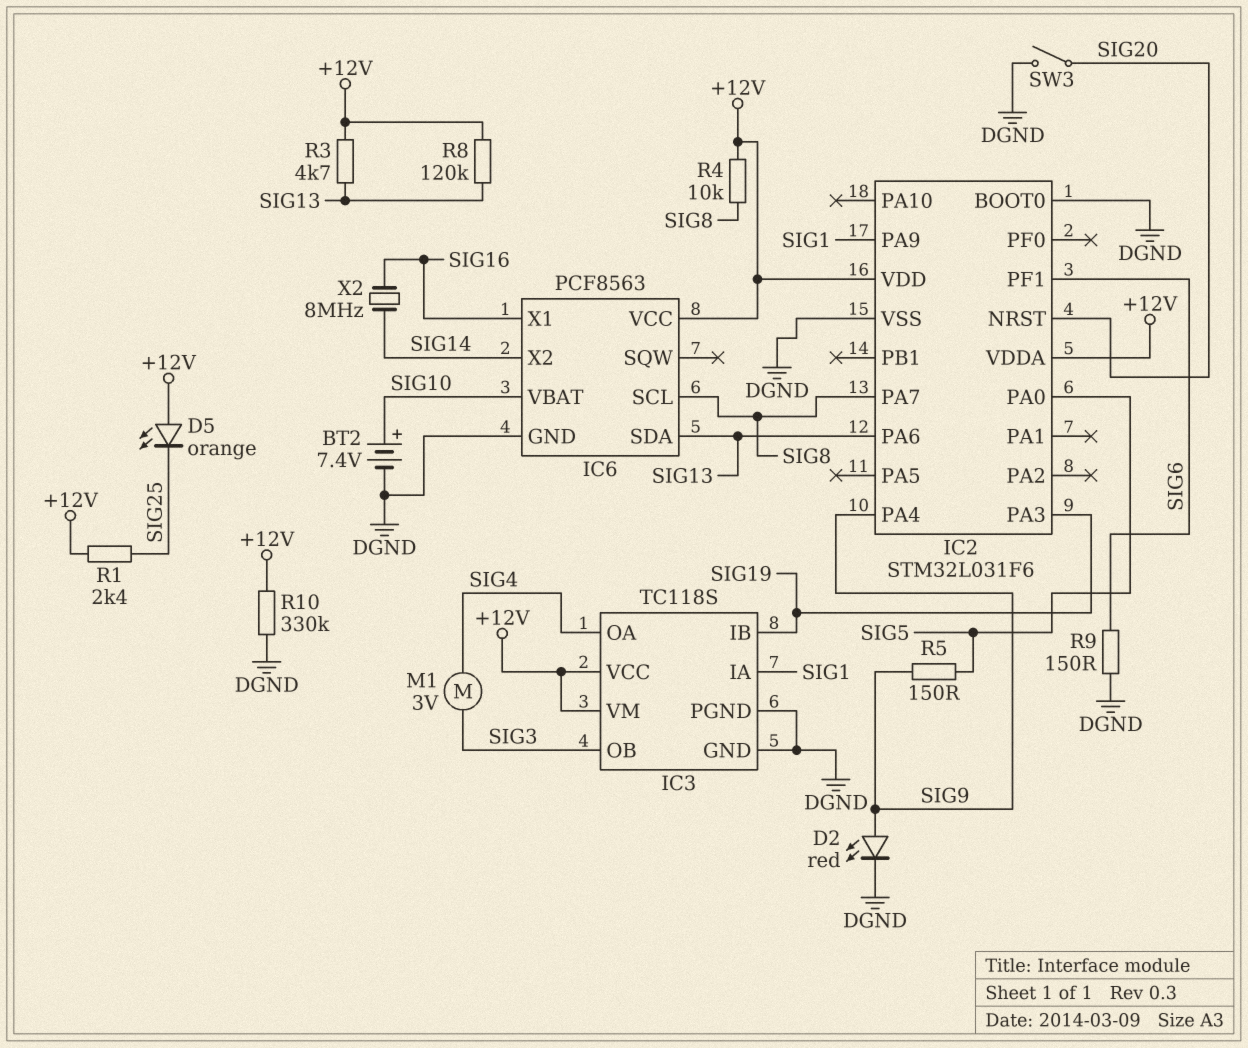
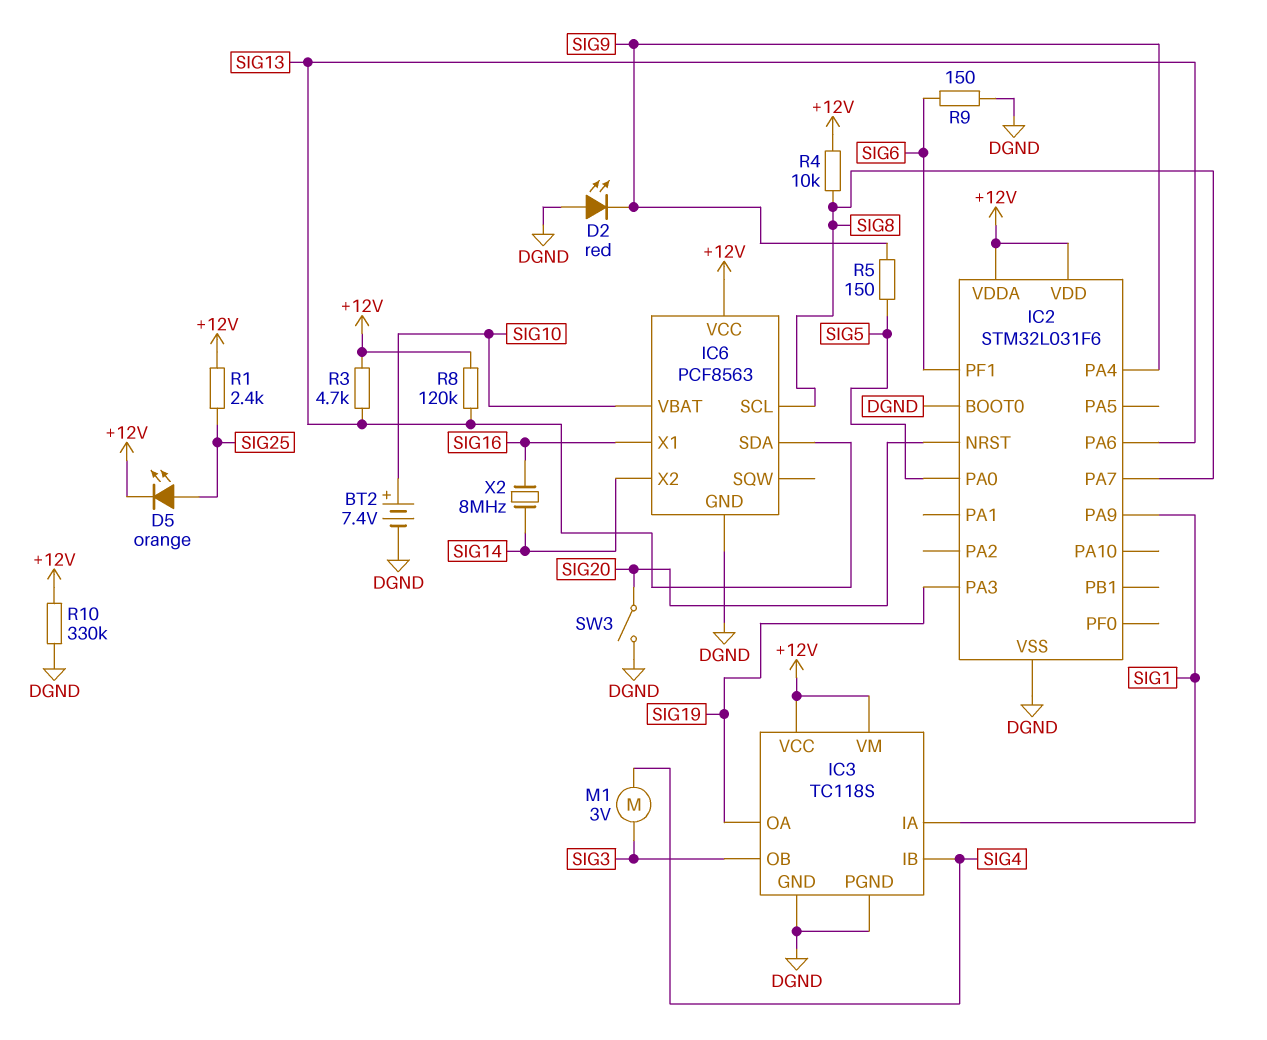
D2: LED red (A SIG9, K DGND) -> LED red (A DGND, K SIG9)
D5: LED orange (A +12V, K SIG25) -> LED orange (A SIG25, K +12V)
IC3 pin IB: SIG19 -> SIG4
IC3 pin OA: SIG4 -> SIG19

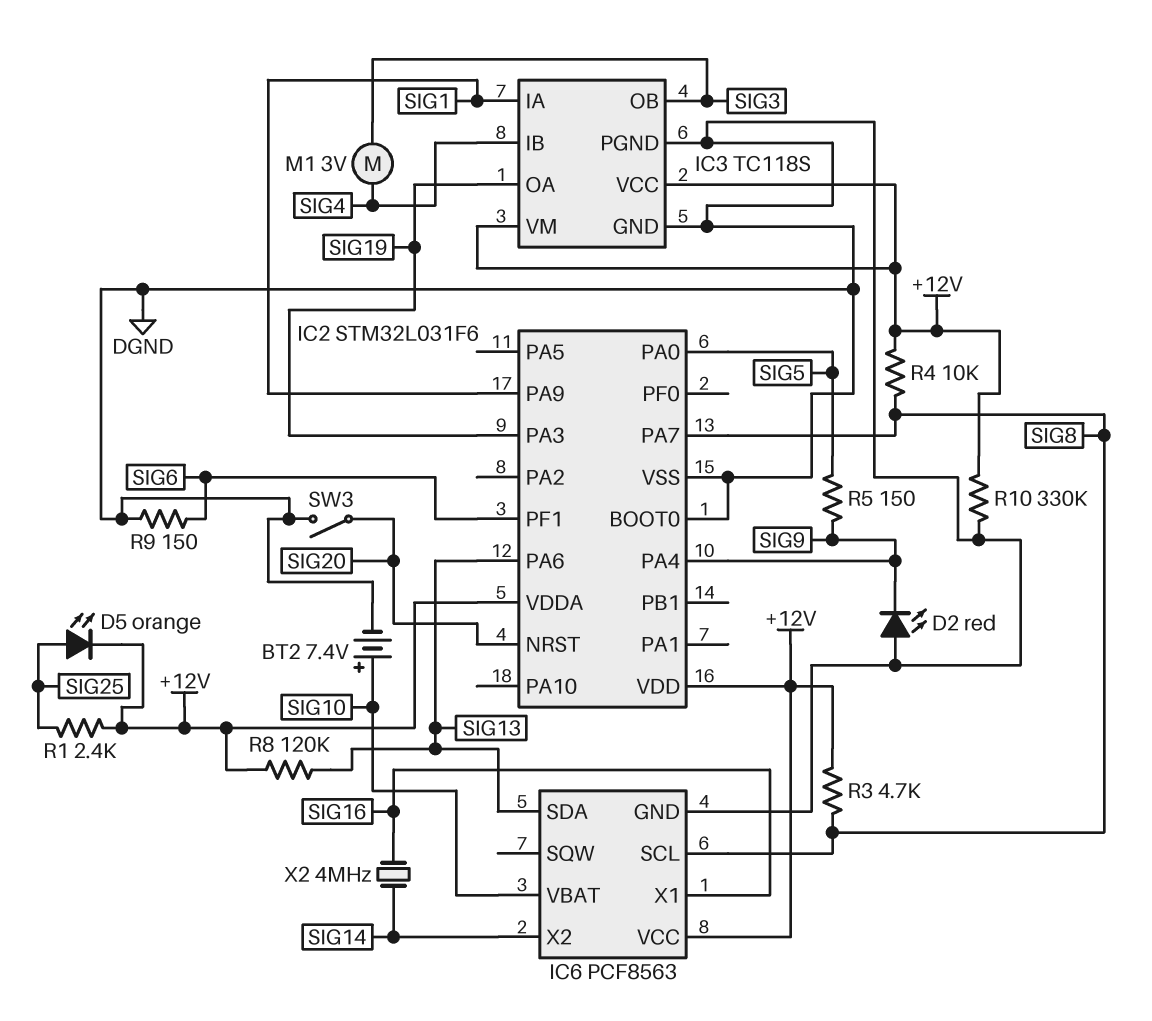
R3: 4.7k (+12V, SIG13) -> 4.7k (+12V, SIG8)
X2: 8MHz (SIG14, SIG16) -> 4MHz (SIG14, SIG16)

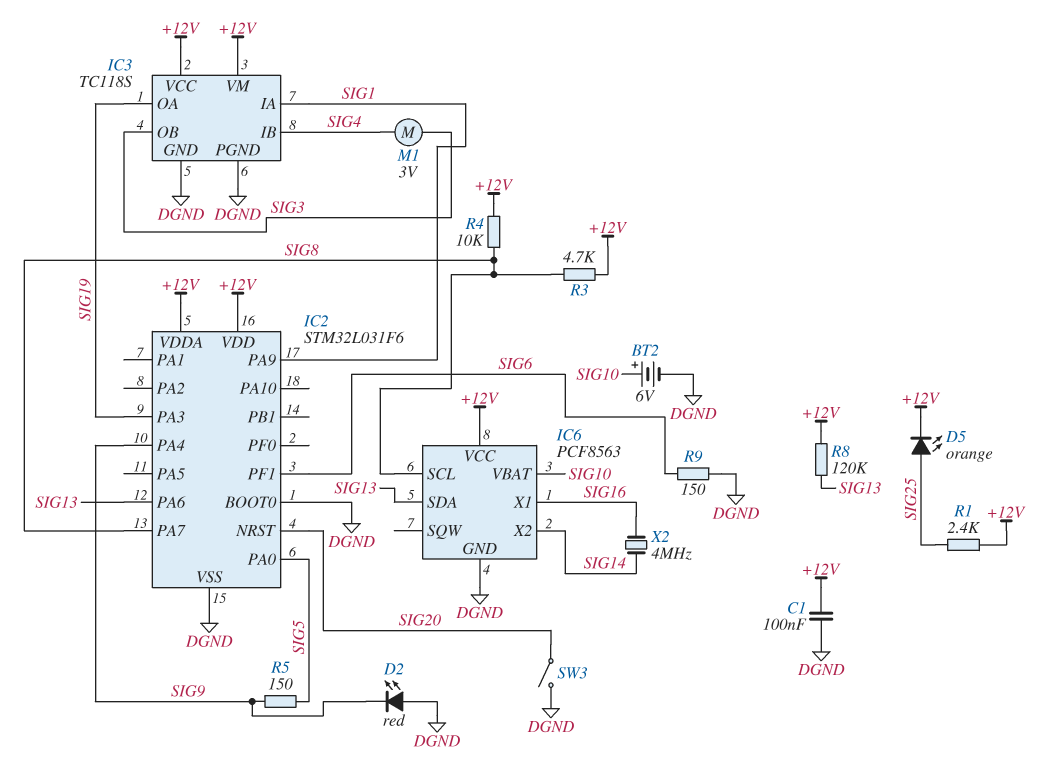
BT2: 7.4V (plus SIG10, minus DGND) -> 6V (plus SIG10, minus DGND)
C1: none -> 100nF (+12V, DGND)
R10: 330k (+12V, DGND) -> none

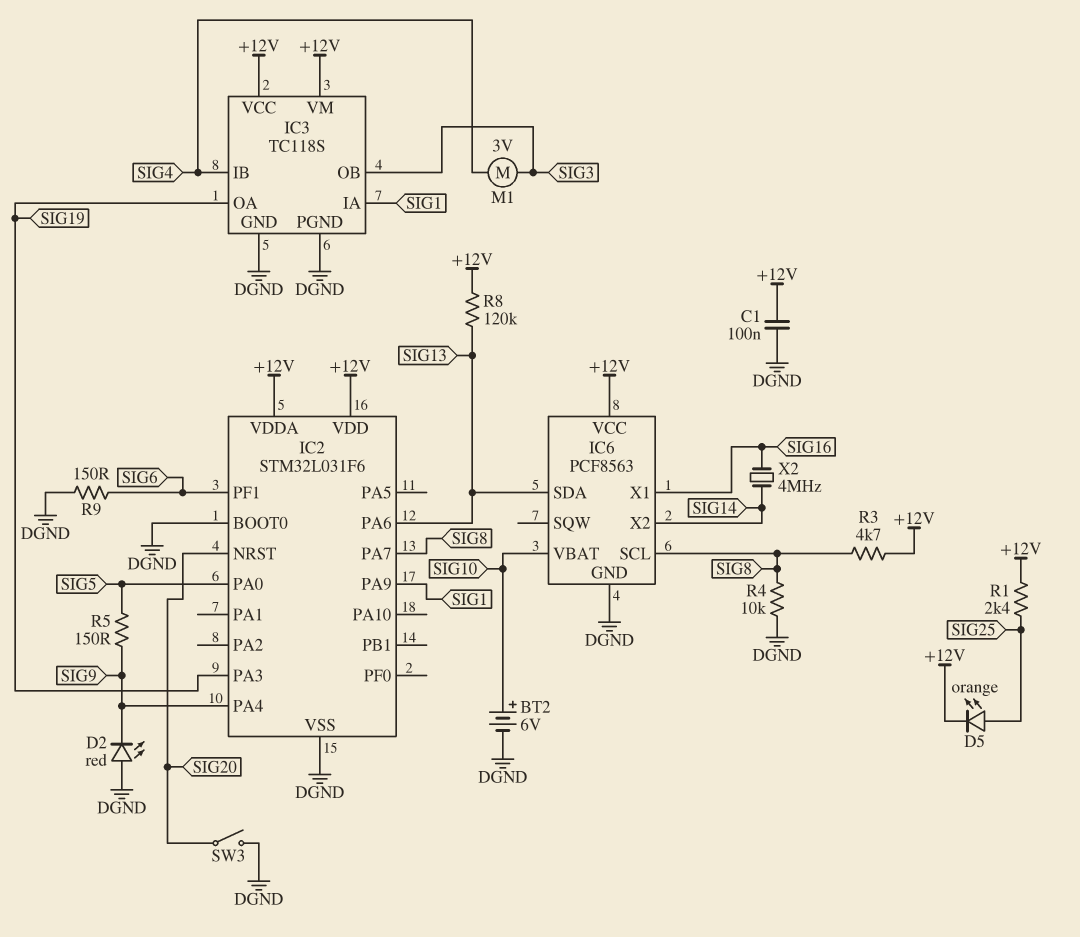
R4: 10k (+12V, SIG8) -> 10k (DGND, SIG8)

